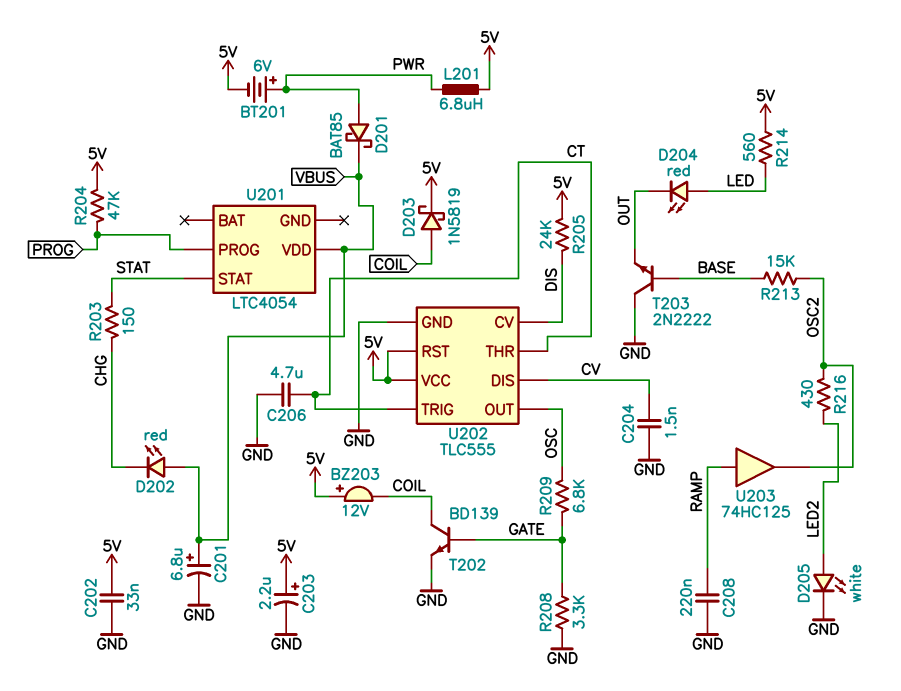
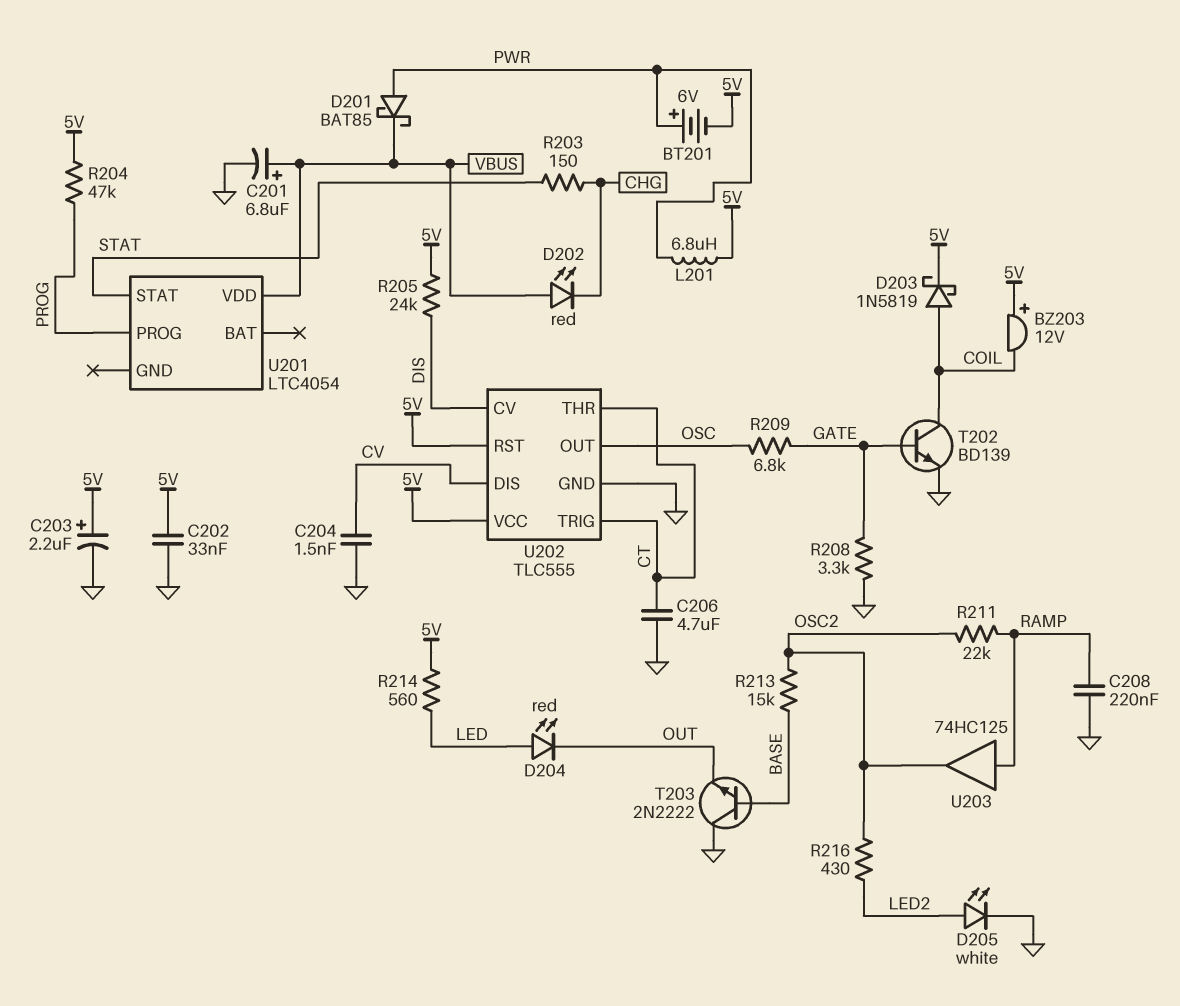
R211: none -> 22k (OSC2, RAMP)

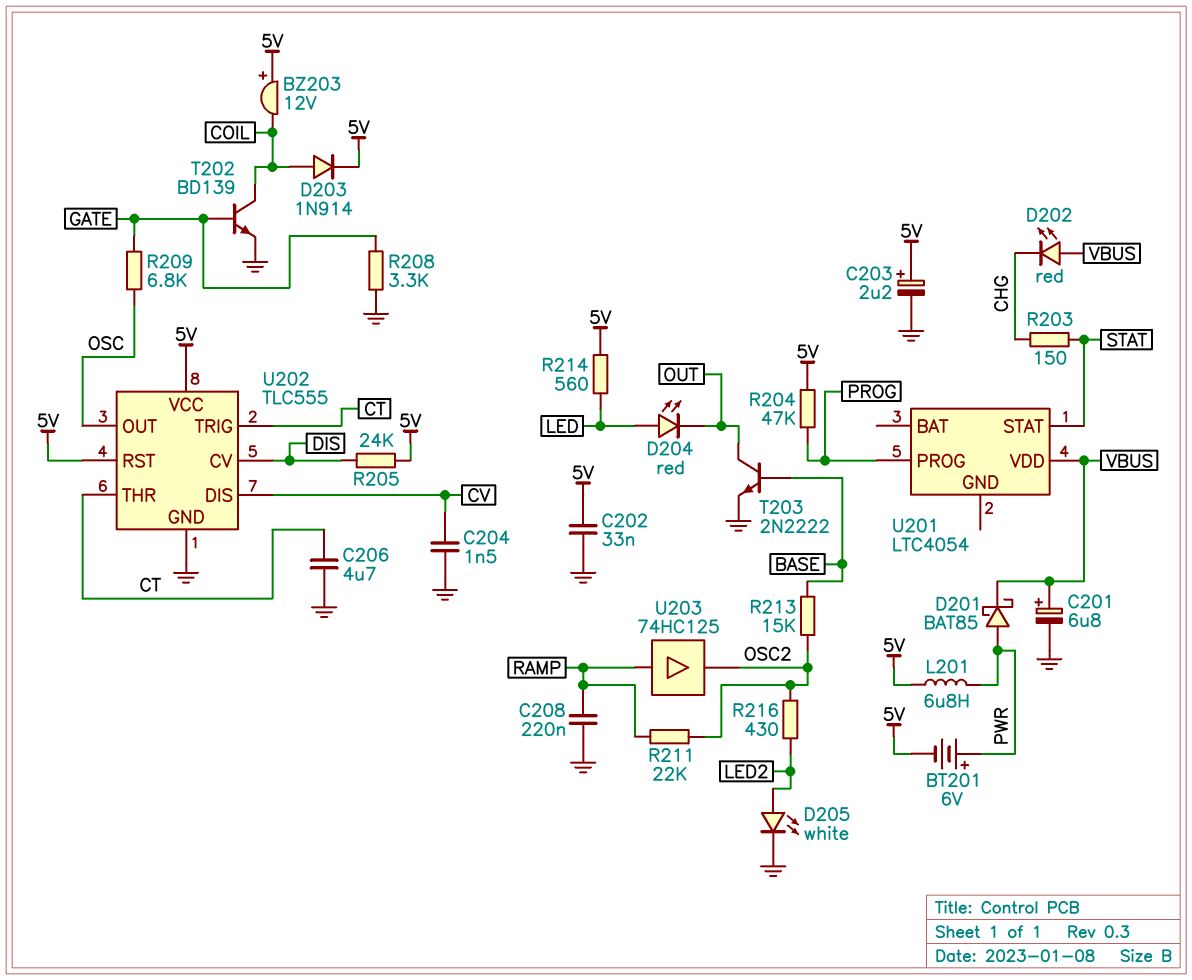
D203: schottky 1N5819 (A COIL, K 5V) -> diode 1N914 (A COIL, K 5V)
T203: NPN 2N2222 (B BASE, C GND, E OUT) -> NPN 2N2222 (B BASE, C OUT, E GND)

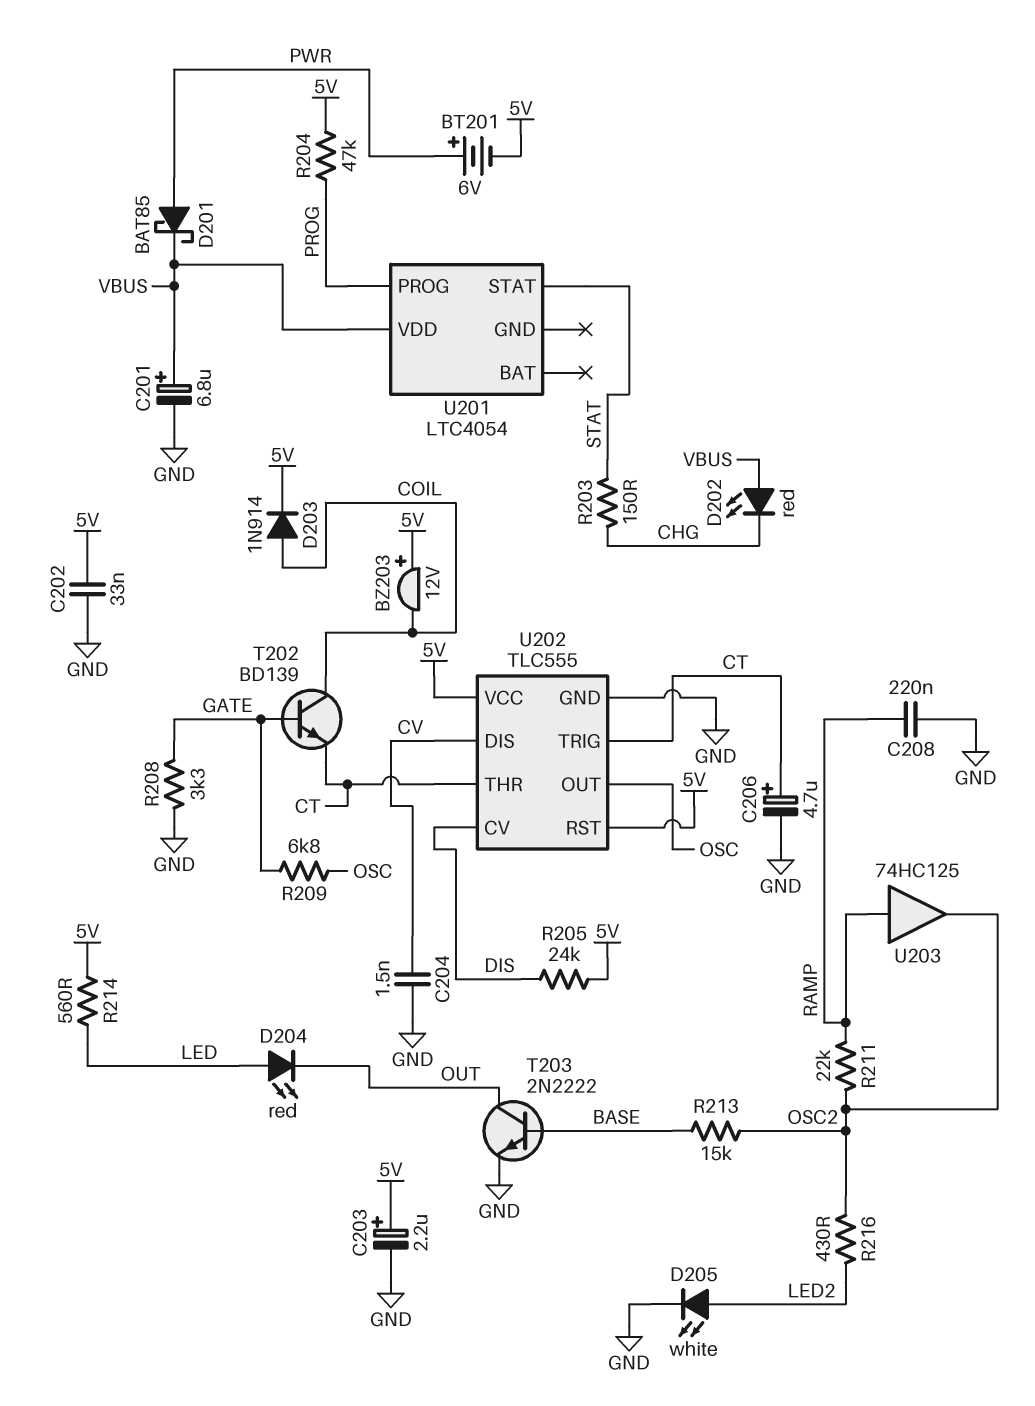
C206: 4.7uF (CT, GND) -> 4.7uF (plus CT, minus GND)
L201: 6.8uH (5V, PWR) -> none
T202: NPN BD139 (B GATE, C COIL, E GND) -> NPN BD139 (B GATE, C COIL, E CT)

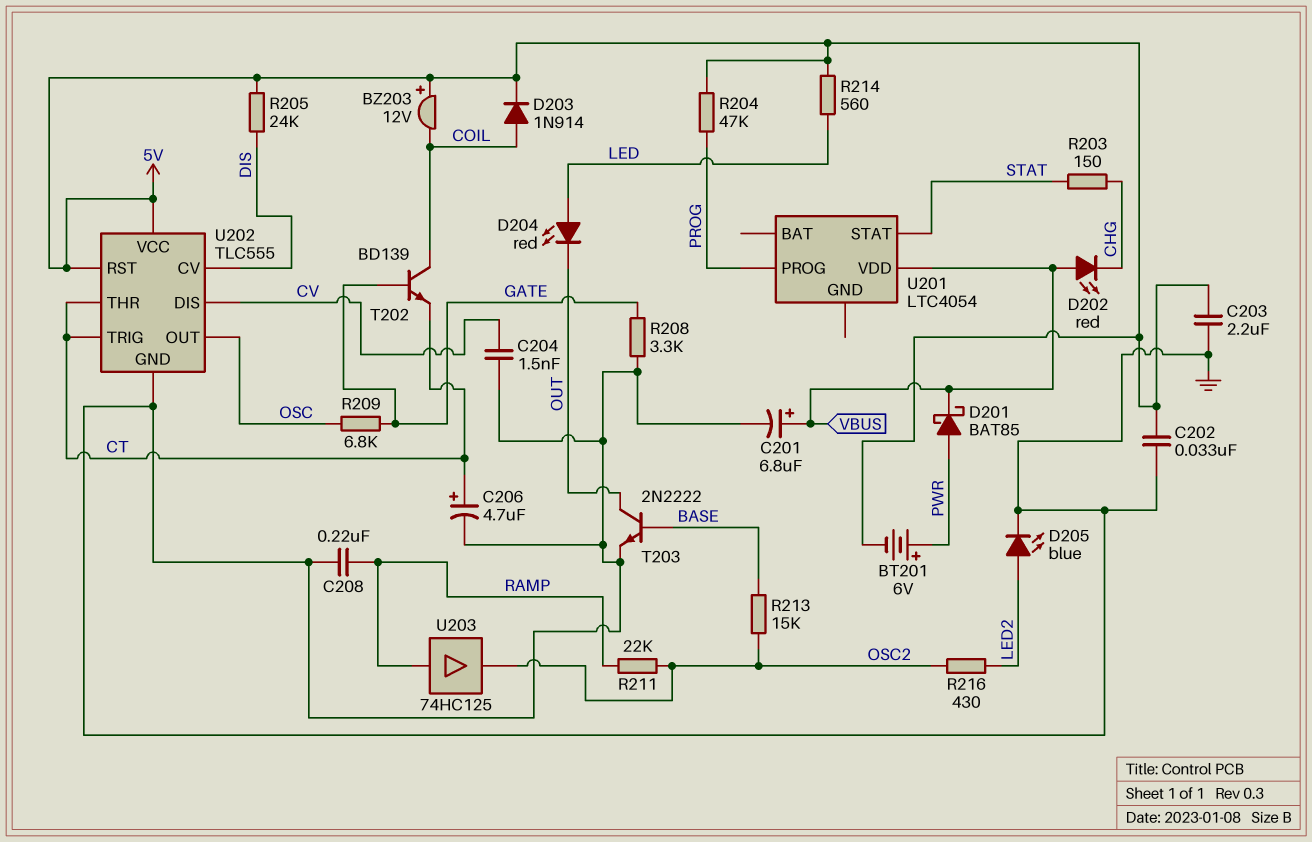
C203: 2.2uF (plus 5V, minus GND) -> 2.2uF (5V, GND)
D205: LED white (A LED2, K GND) -> LED blue (A LED2, K GND)

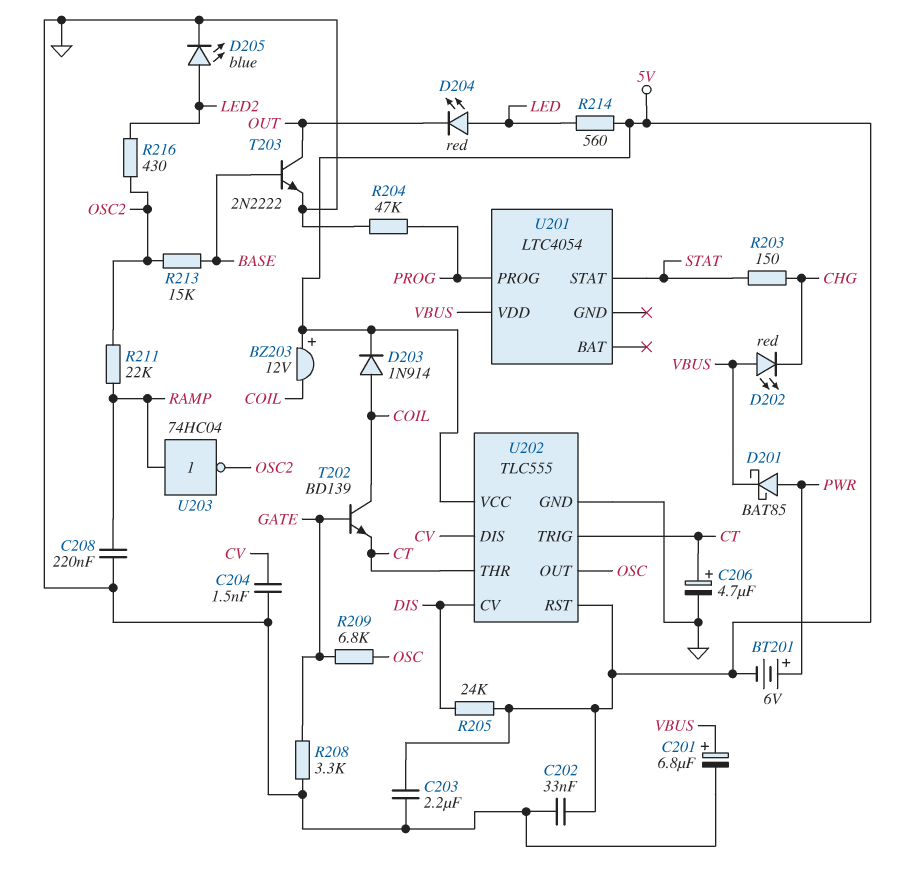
R204: 47k (5V, PROG) -> 47k (GND, PROG)
U203: buffer 74HC125 (in RAMP, out OSC2) -> NOT 74HC04 (in RAMP, out OSC2)

